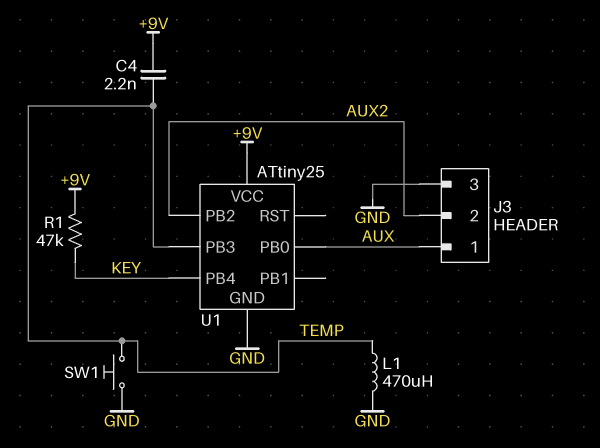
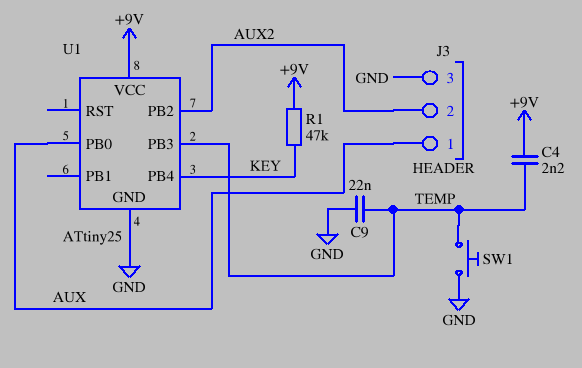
C9: none -> 22nF (GND, TEMP)
L1: 470uH (GND, TEMP) -> none

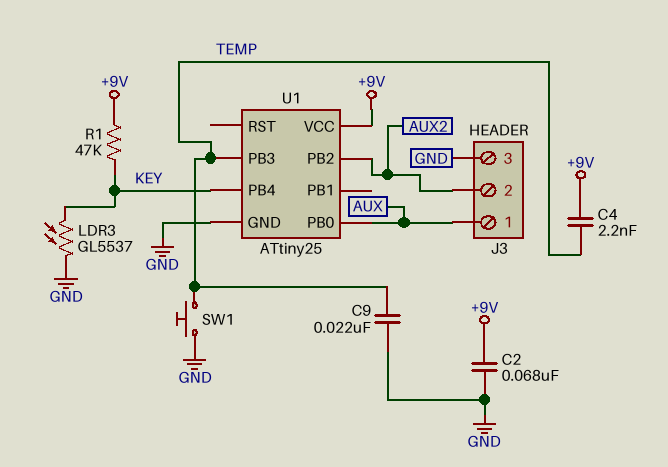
C2: none -> 68nF (+9V, GND)
LDR3: none -> GL5537 (GND, KEY)

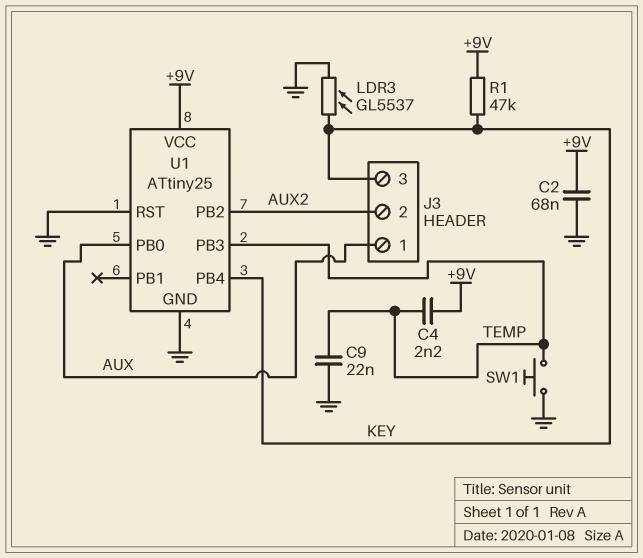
J3 pin 3: GND -> KEY
U1 pin RST: none -> GND

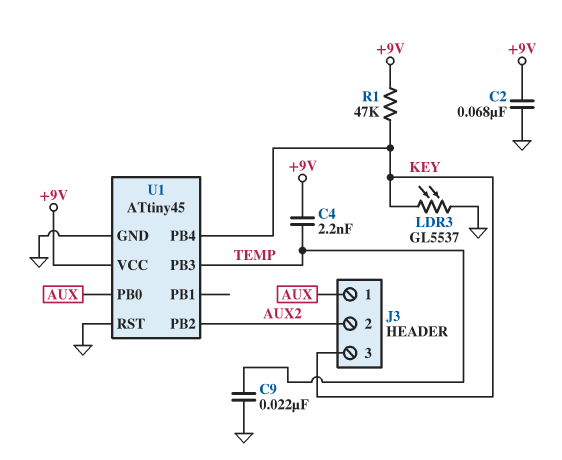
SW1: button (GND, TEMP) -> none
U1: ATtiny25 -> ATtiny45

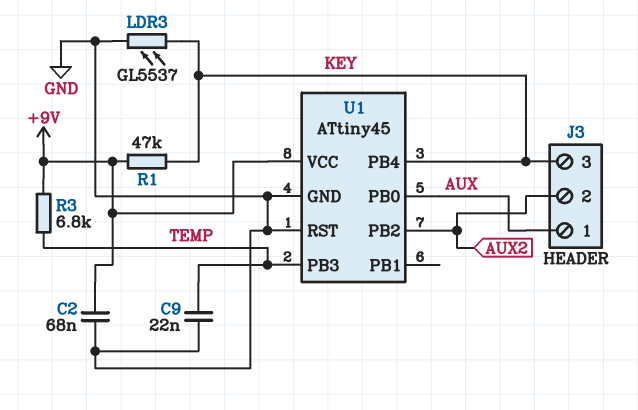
C4: 2.2nF (+9V, TEMP) -> none
R3: none -> 6.8k (+9V, TEMP)

